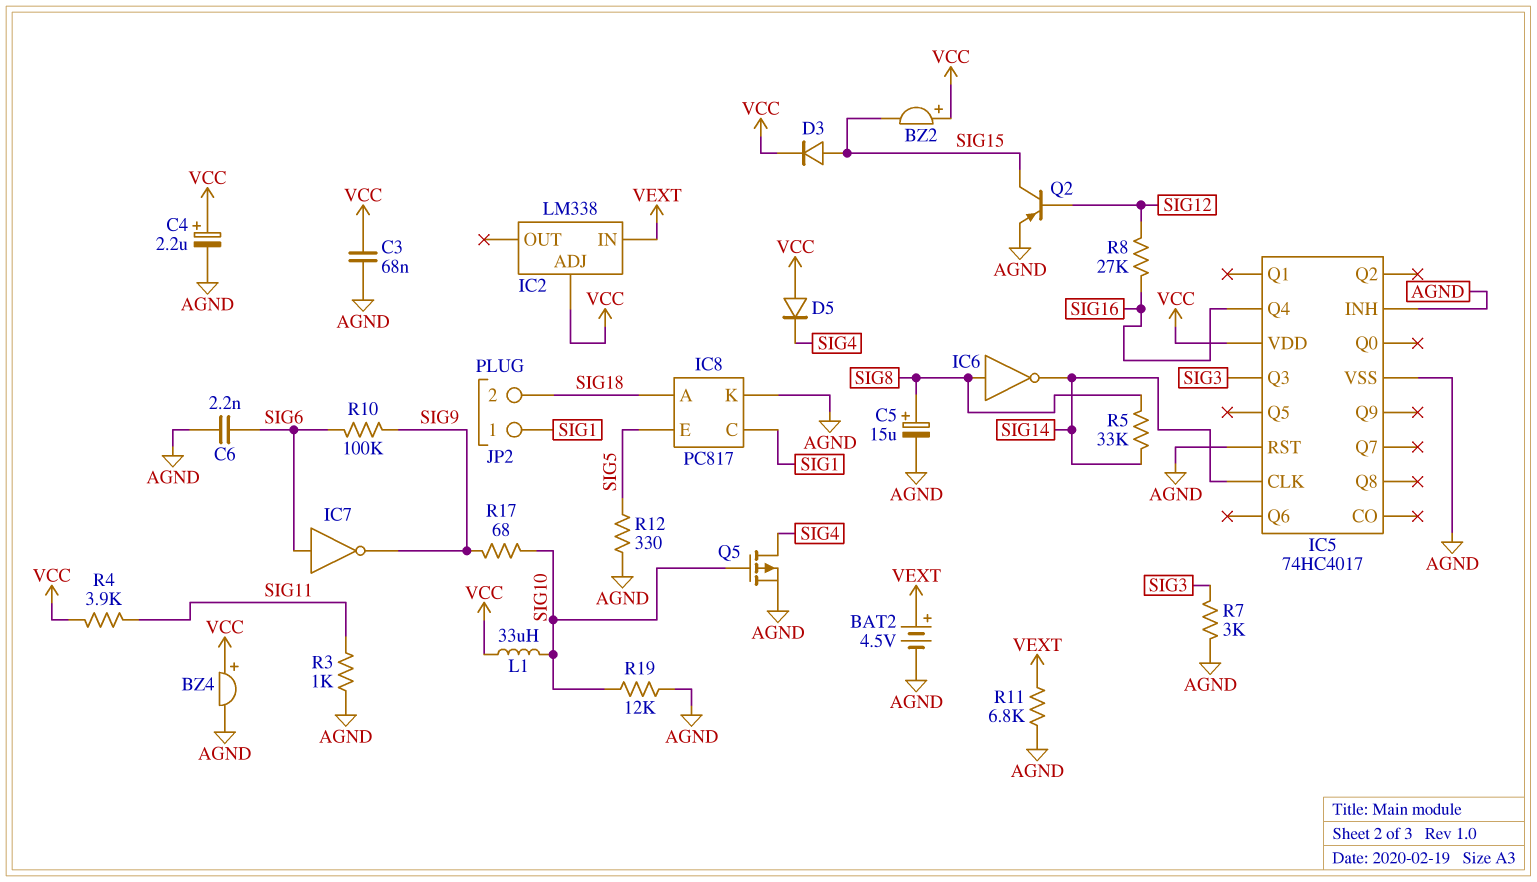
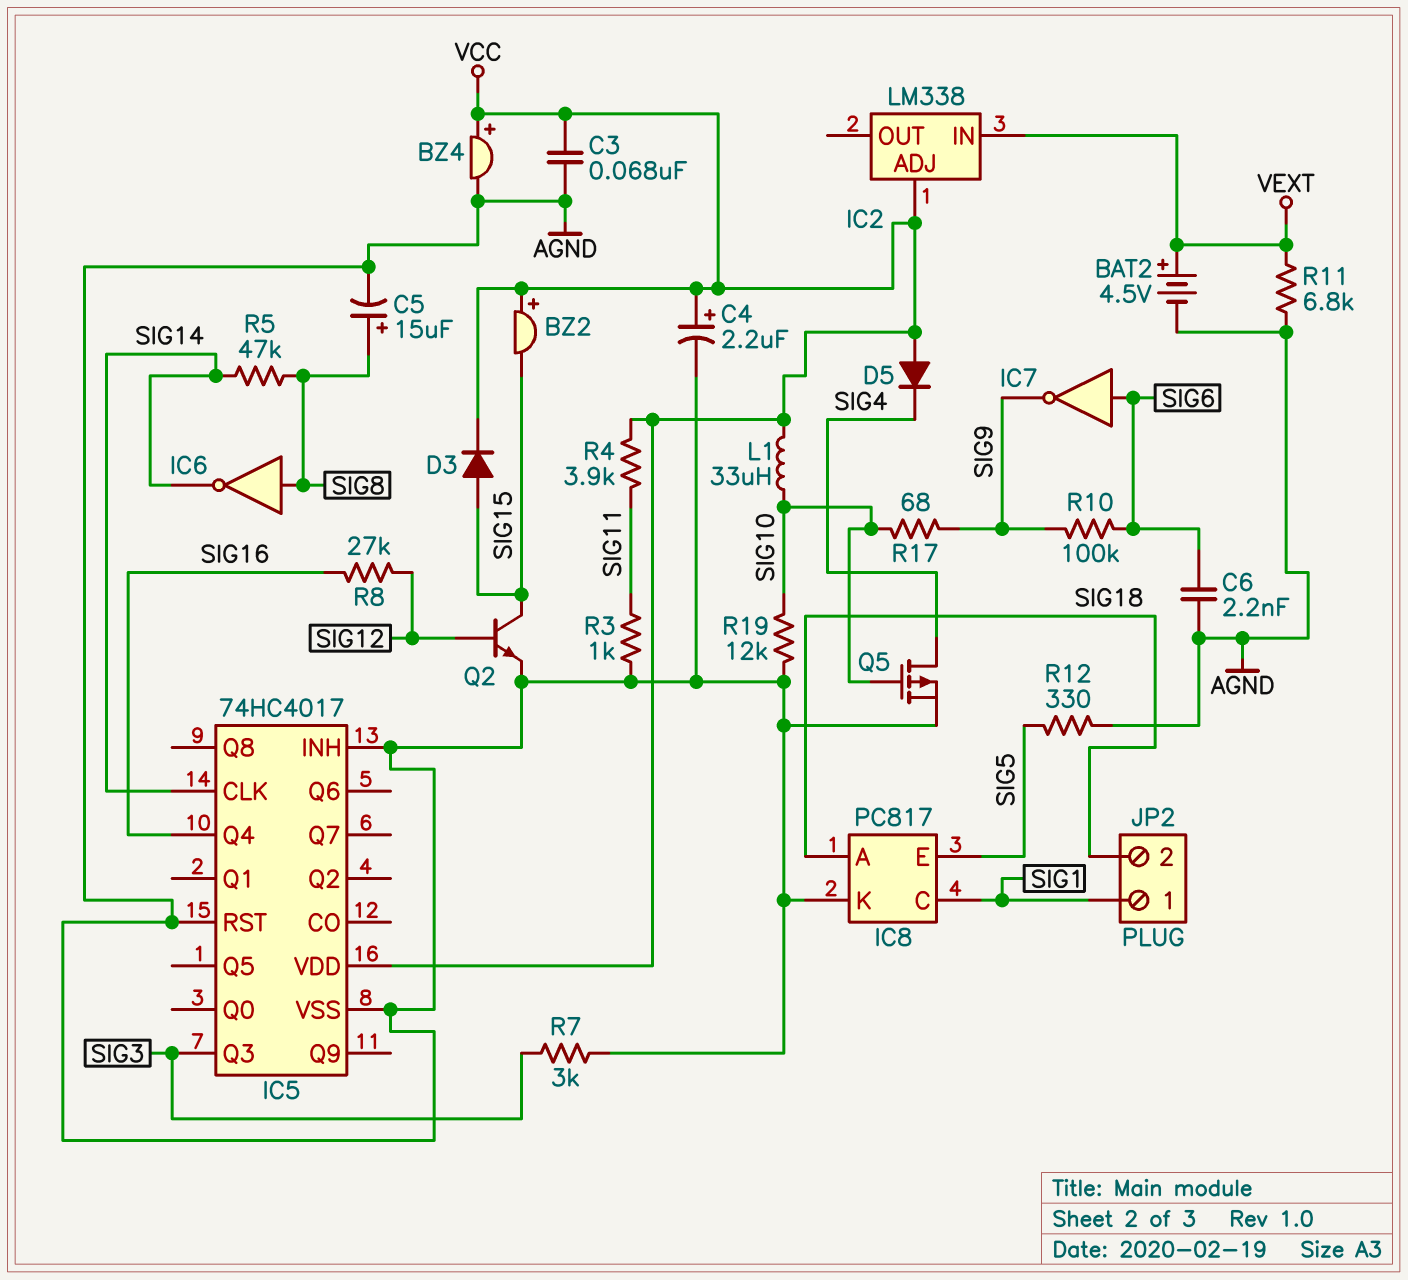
Q2: PNP (B SIG12, C SIG15, E AGND) -> NPN (B SIG12, C SIG15, E AGND)
R5: 33k (SIG8, SIG14) -> 47k (SIG8, SIG14)

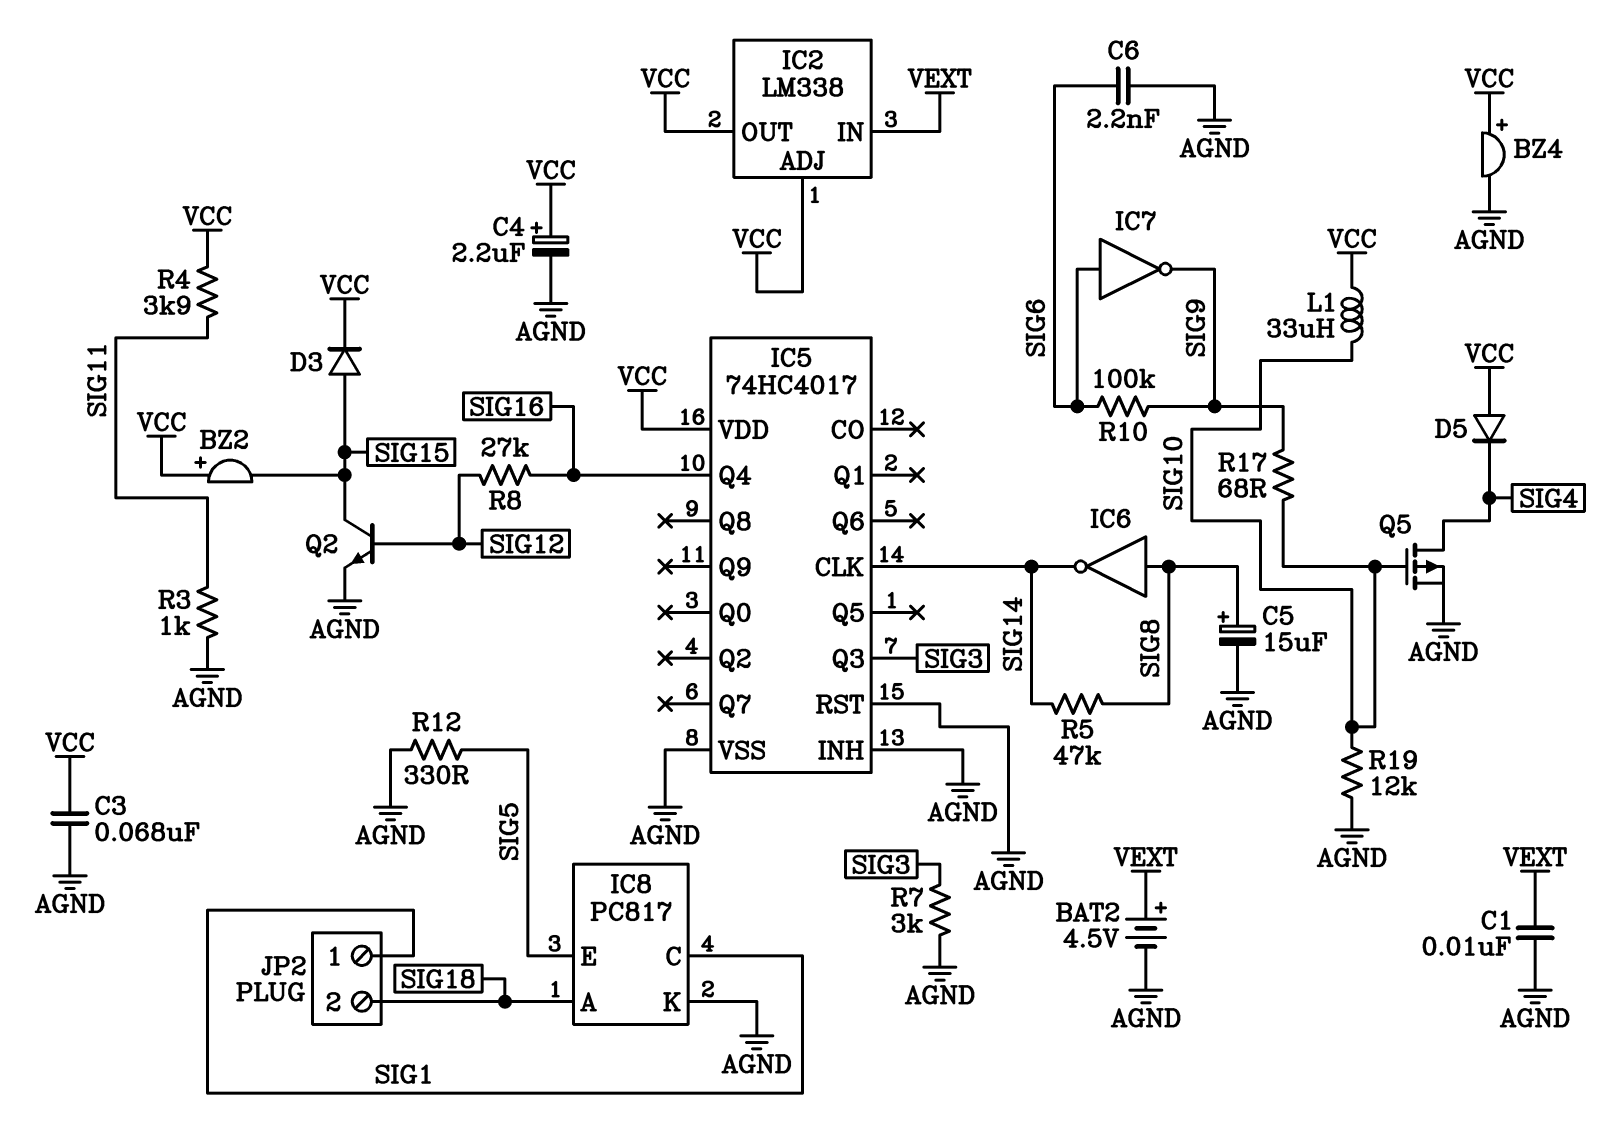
C1: none -> 10nF (AGND, VEXT)
IC2 pin OUT: none -> VCC
R11: 6.8k (AGND, VEXT) -> none

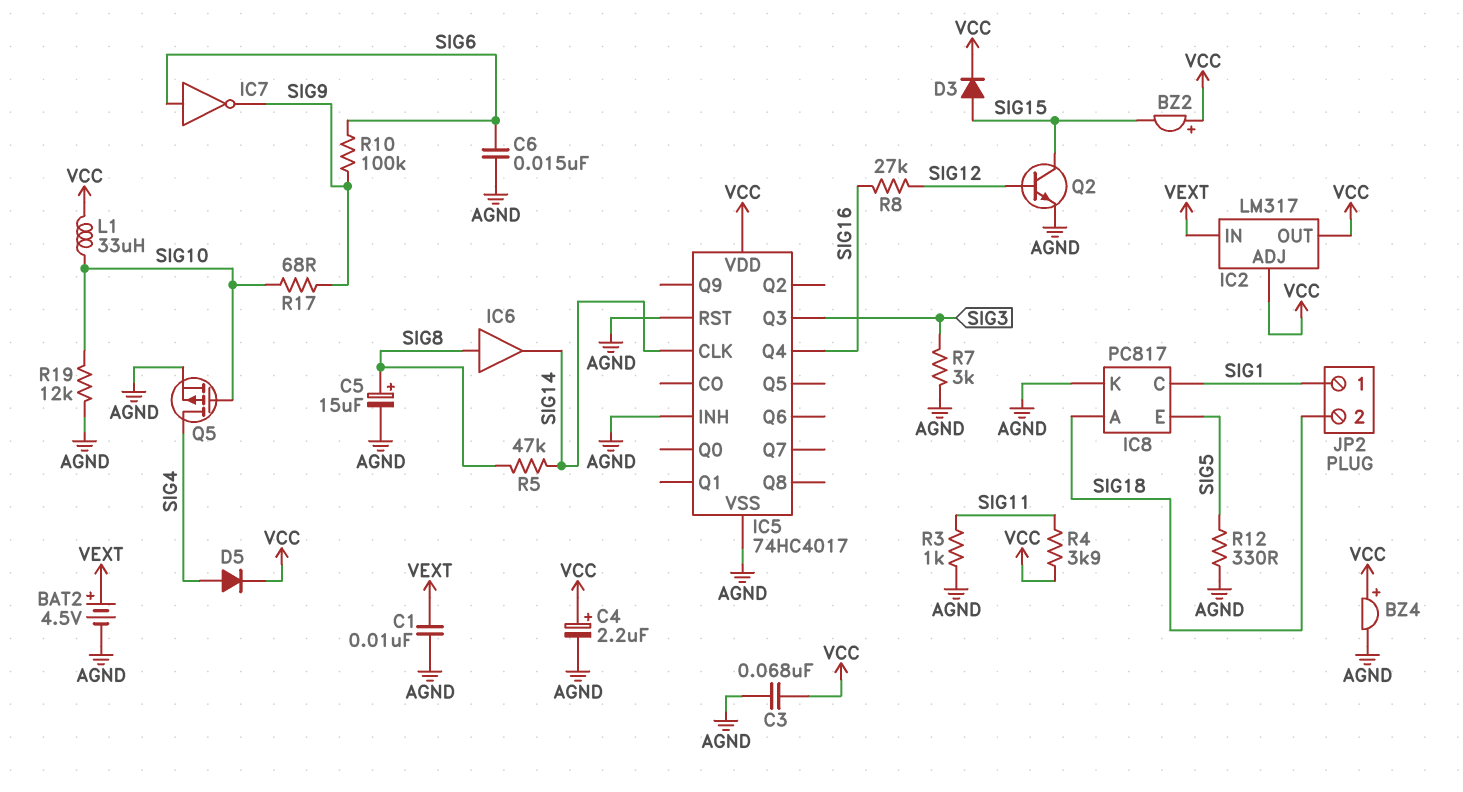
C6: 2.2nF (AGND, SIG6) -> 15nF (AGND, SIG6)
D5: diode (A VCC, K SIG4) -> diode (A SIG4, K VCC)
IC2: LM338 -> LM317
IC6: NOT (in SIG8, out SIG14) -> buffer (in SIG8, out SIG14)

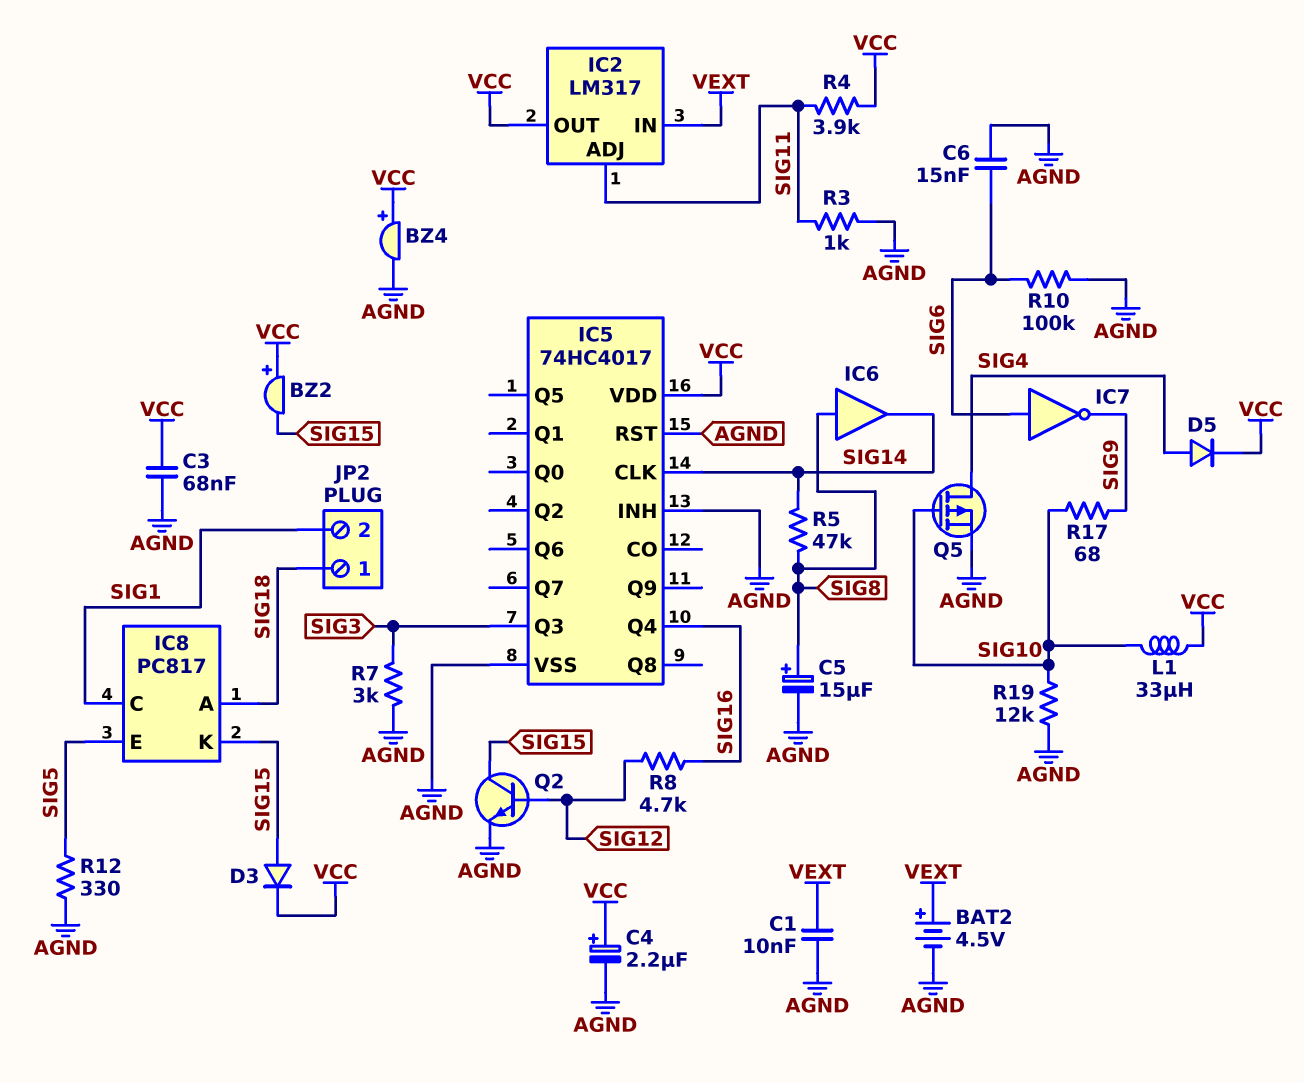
IC2 pin ADJ: VCC -> SIG11
IC8 pin K: AGND -> SIG15
JP2 pin 1: SIG1 -> SIG18
JP2 pin 2: SIG18 -> SIG1
R8: 27k (SIG12, SIG16) -> 4.7k (SIG12, SIG16)
R10: 100k (SIG6, SIG9) -> 100k (AGND, SIG6)

